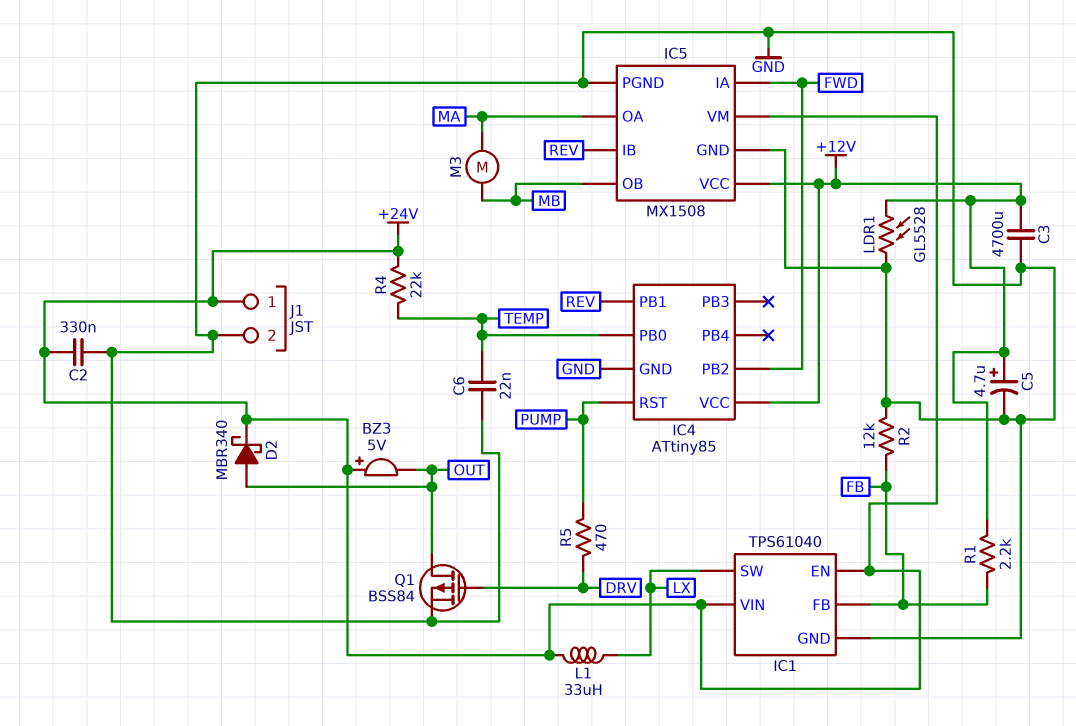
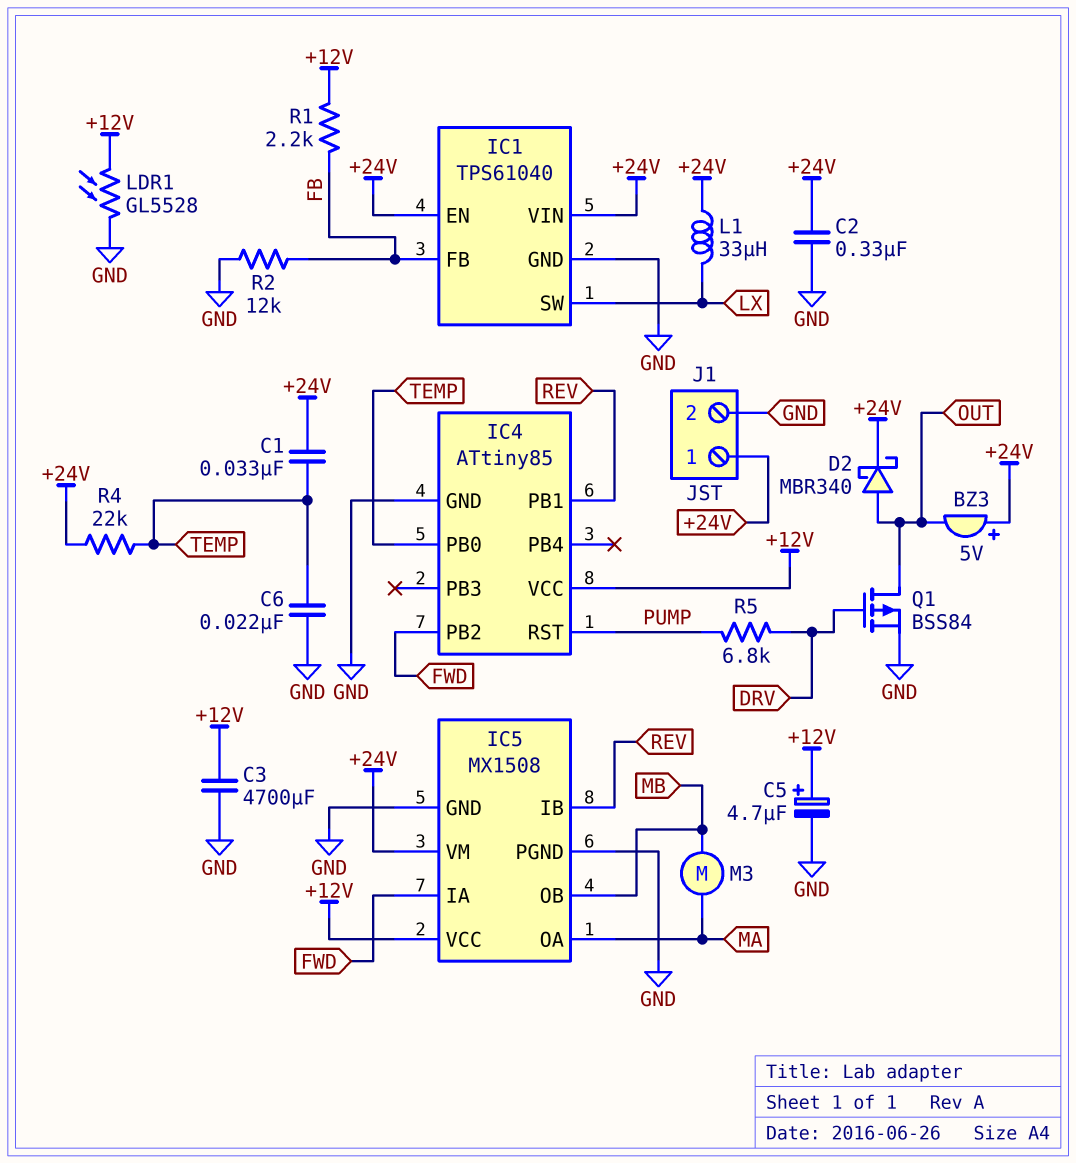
C1: none -> 33nF (+24V, TEMP)
R5: 470 (DRV, PUMP) -> 6.8k (DRV, PUMP)

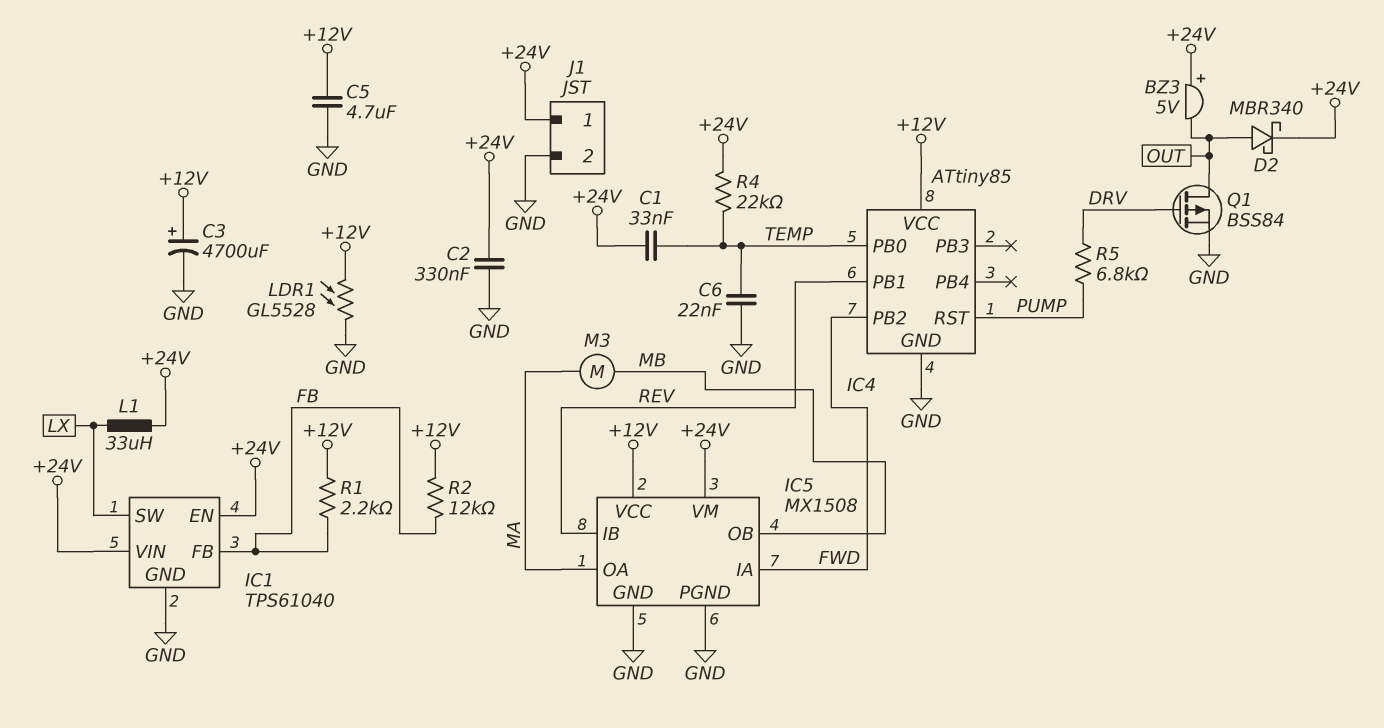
C3: 4700uF (+12V, GND) -> 4700uF (plus +12V, minus GND)
C5: 4.7uF (plus +12V, minus GND) -> 4.7uF (+12V, GND)
R2: 12k (FB, GND) -> 12k (+12V, FB)

